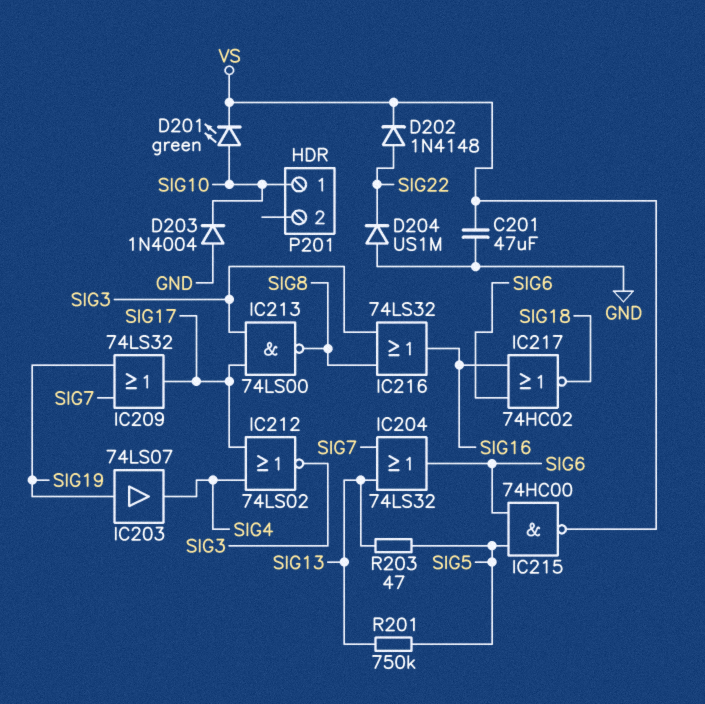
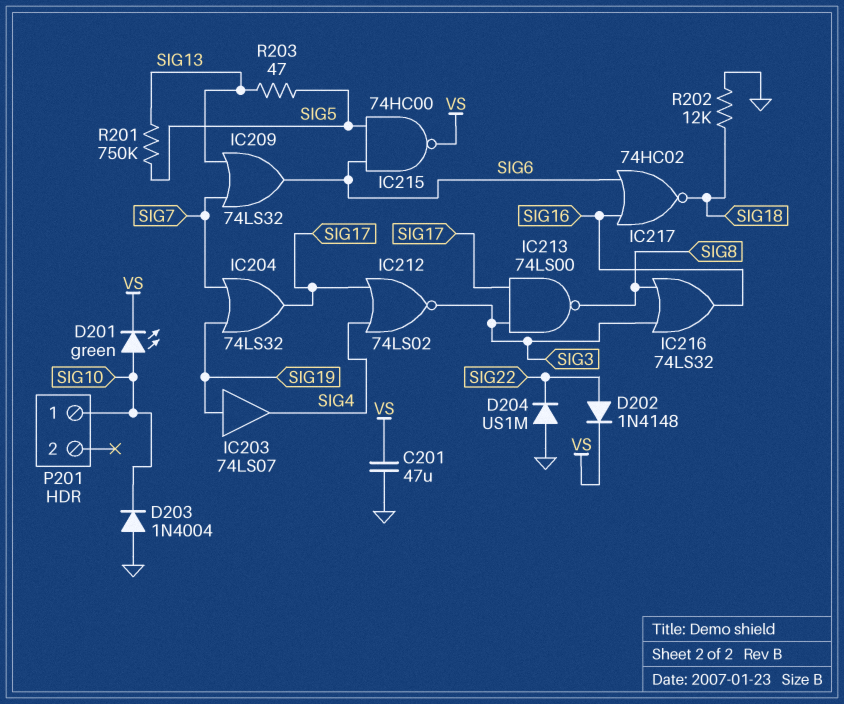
IC204: OR 74LS32 (in SIG7, in SIG13, out SIG6) -> OR 74LS32 (in SIG7, in SIG19, out SIG17)
IC209: OR 74LS32 (in SIG7, in SIG19, out SIG17) -> OR 74LS32 (in SIG7, in SIG13, out SIG6)
R202: none -> 12k (GND, SIG18)

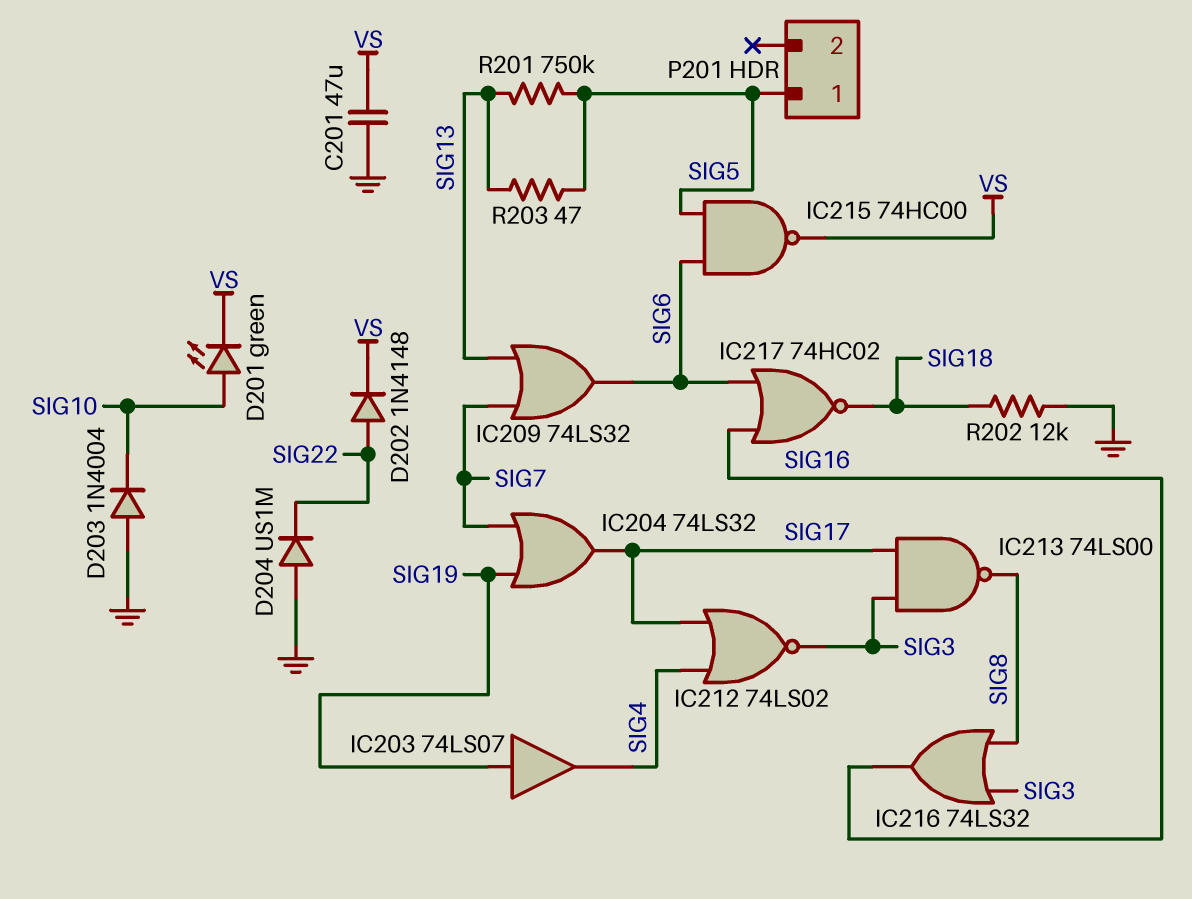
P201 pin 1: SIG10 -> SIG5

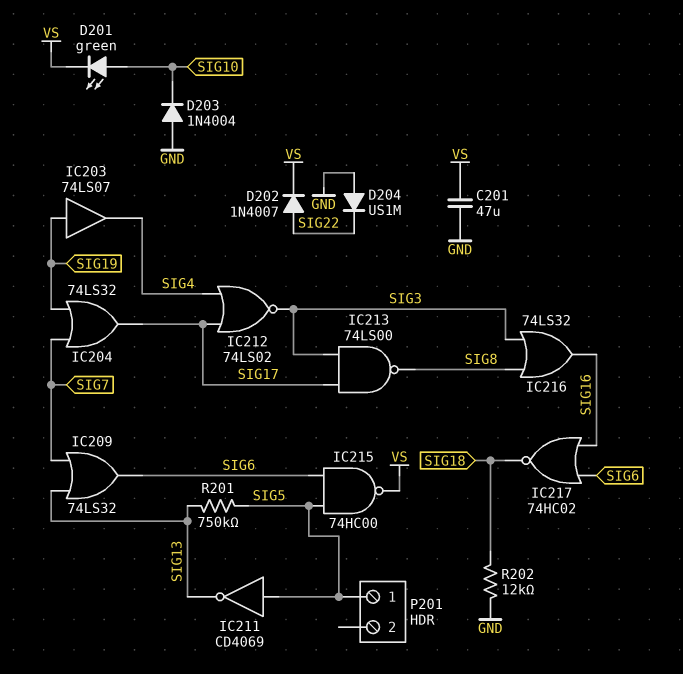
D202: diode 1N4148 (A SIG22, K VS) -> diode 1N4007 (A SIG22, K VS)
IC211: none -> NOT CD4069 (in SIG5, out SIG13)
R203: 47 (SIG5, SIG13) -> none

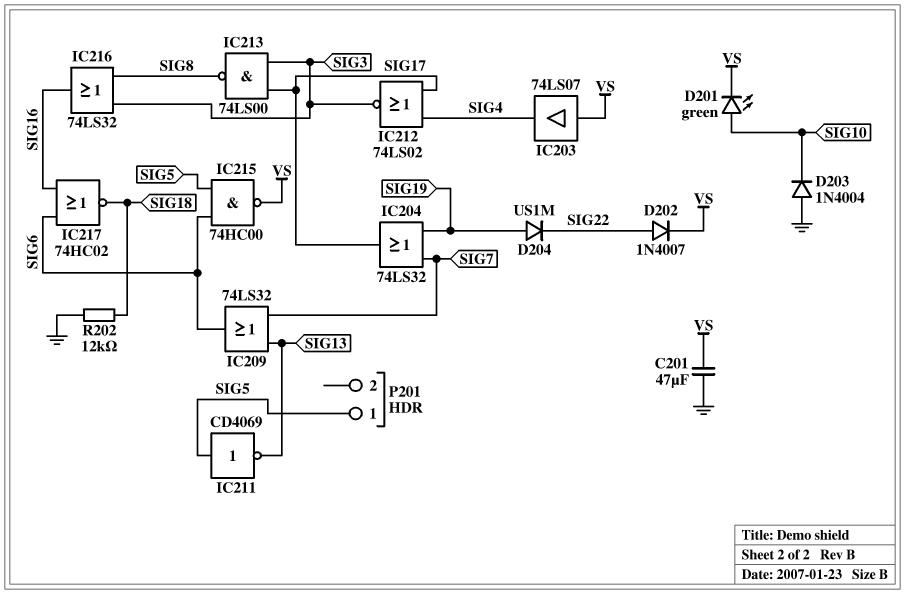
D204: diode US1M (A GND, K SIG22) -> diode US1M (A SIG19, K SIG22)
IC203: buffer 74LS07 (in SIG19, out SIG4) -> buffer 74LS07 (in VS, out SIG4)
R201: 750k (SIG5, SIG13) -> none

